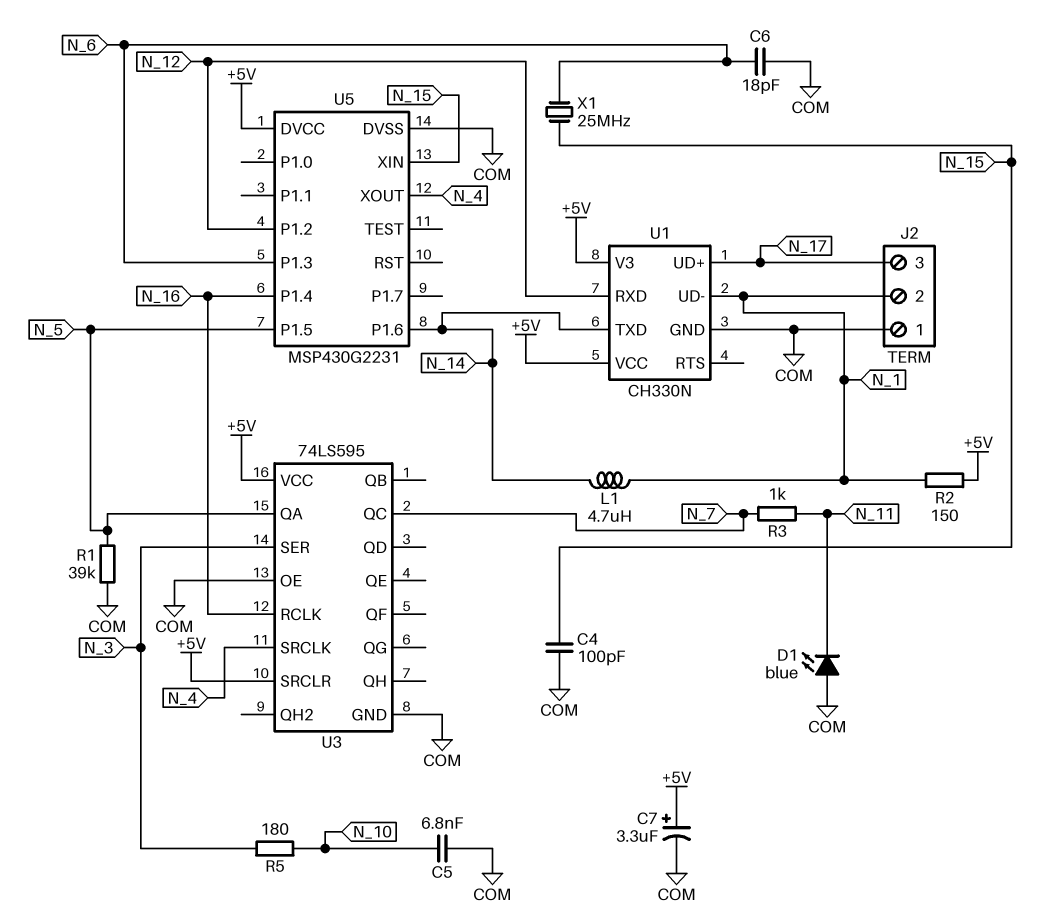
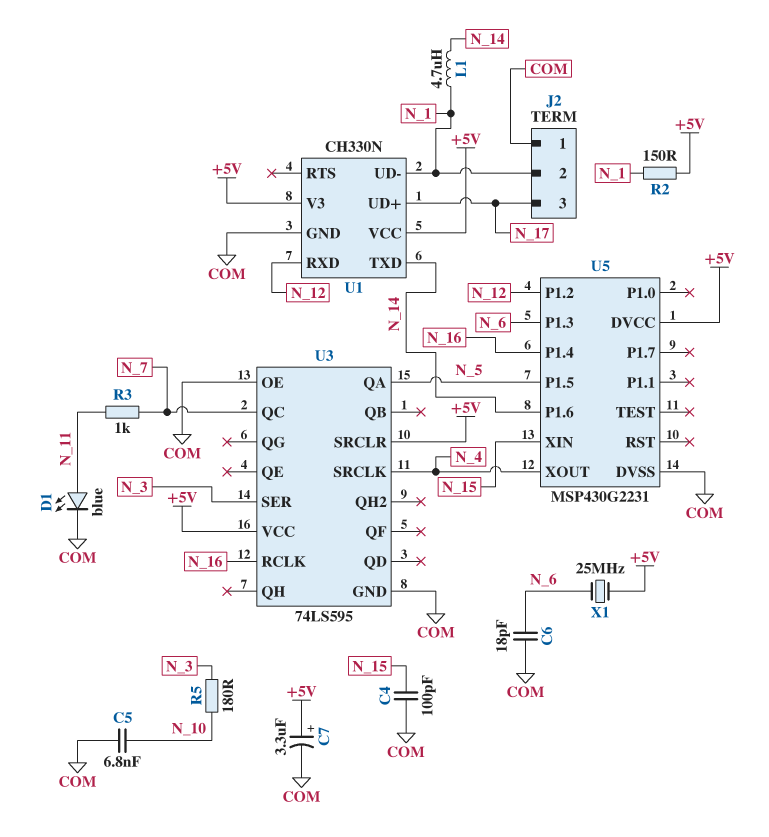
D1: LED blue (A COM, K N_11) -> LED blue (A N_11, K COM)
R1: 39k (COM, N_5) -> none
X1: 25MHz (N_6, N_15) -> 25MHz (+5V, N_6)

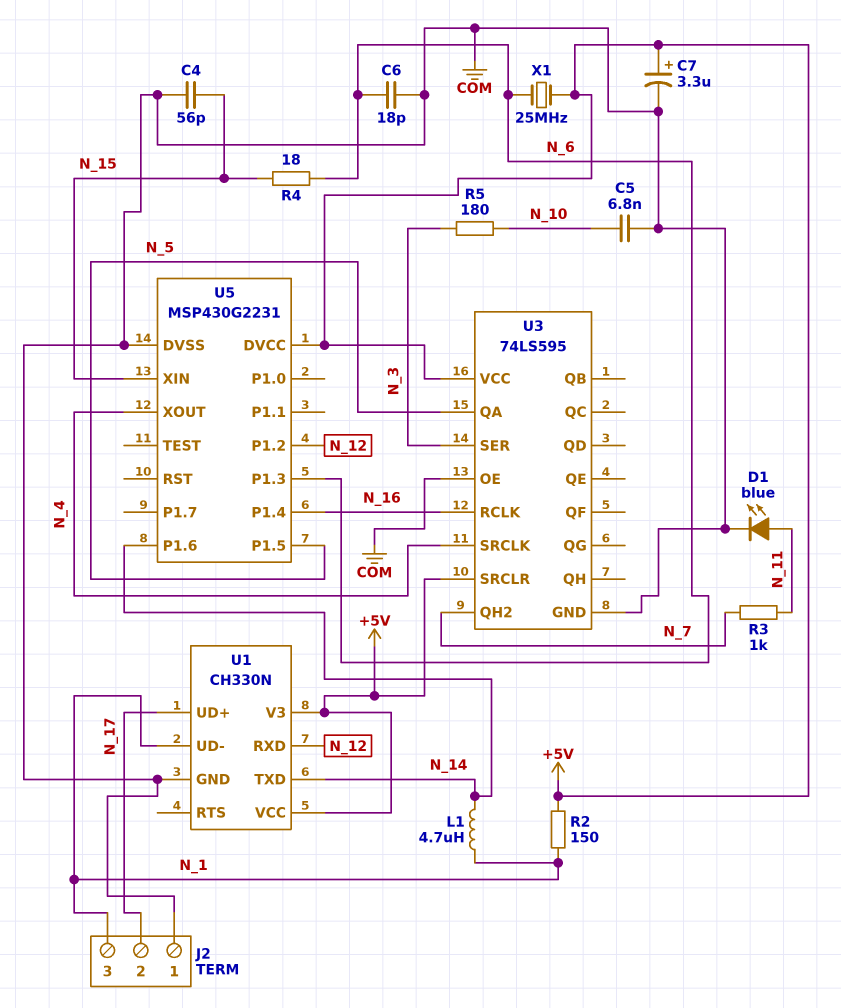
C4: 100pF (COM, N_15) -> 56pF (COM, N_15)
J2 pin 2: N_1 -> N_17
J2 pin 3: N_17 -> N_1
R4: none -> 18 (N_6, N_15)
U3 pin QC: N_7 -> none
U3 pin QH2: none -> N_7

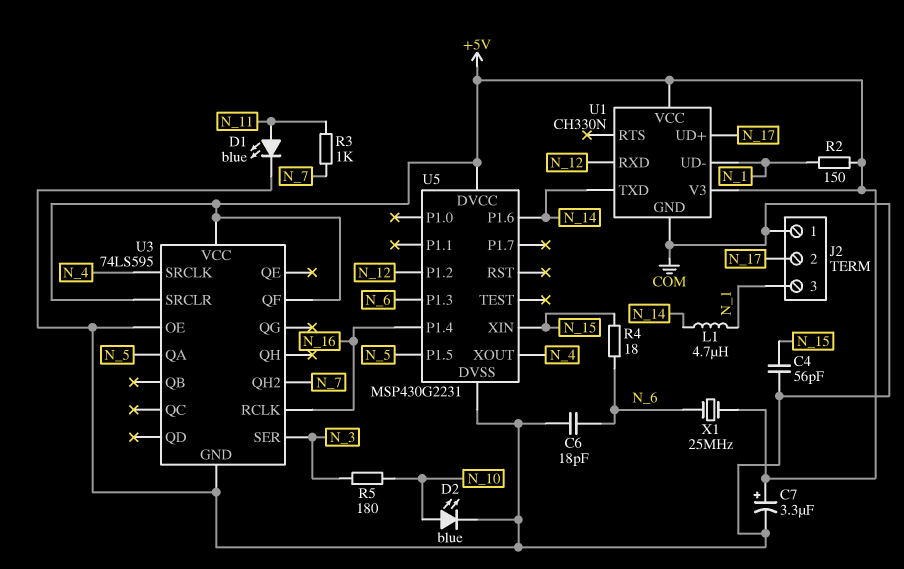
C5: 6.8nF (COM, N_10) -> none
D2: none -> LED blue (A N_10, K COM)
U3 pin QF: none -> +5V

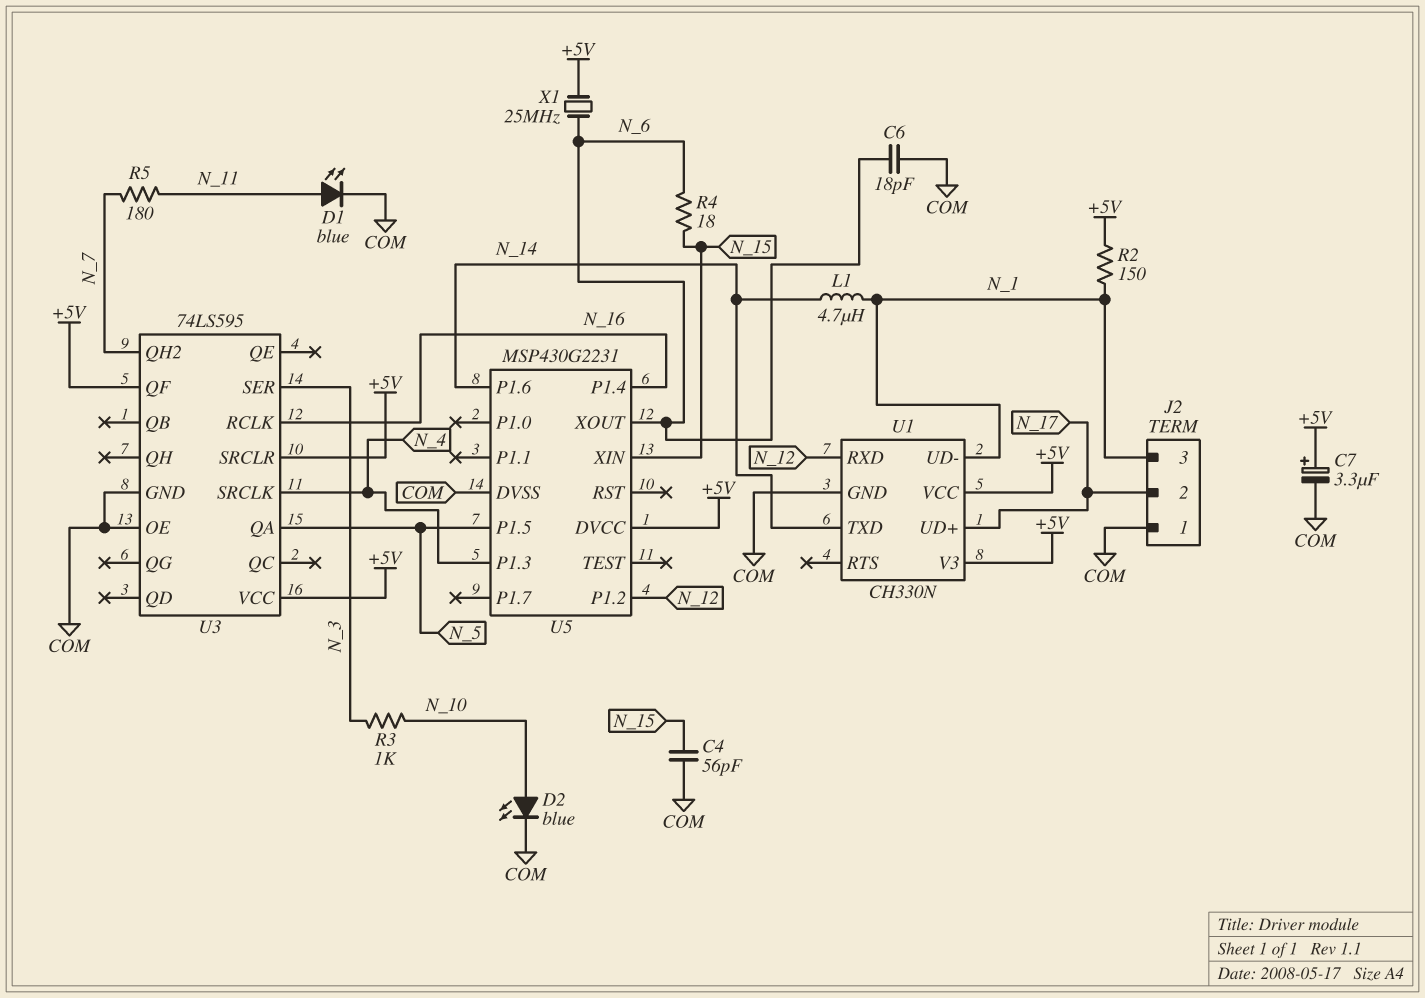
R3: 1k (N_7, N_11) -> 1k (N_3, N_10)
R5: 180 (N_3, N_10) -> 180 (N_7, N_11)
U5 pin P1.3: N_6 -> N_4
U5 pin XOUT: N_4 -> N_6

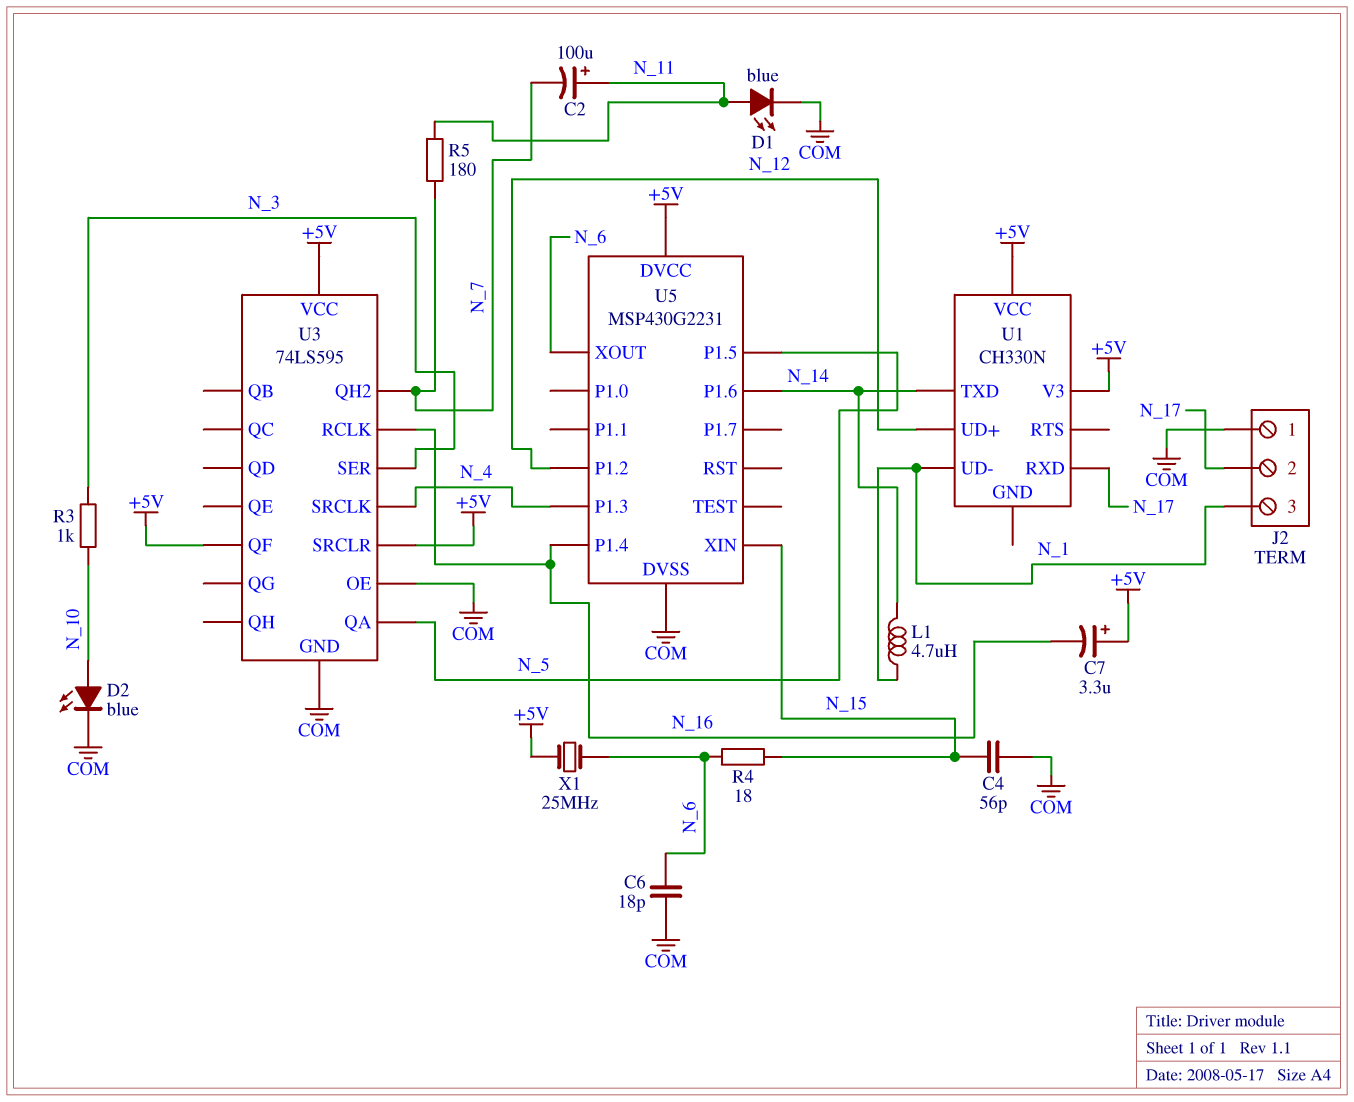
C2: none -> 100uF (plus N_11, minus N_7)
C7: 3.3uF (plus +5V, minus COM) -> 3.3uF (plus +5V, minus N_16)
R2: 150 (+5V, N_1) -> none
U1 pin GND: COM -> none
U1 pin RXD: N_12 -> N_17
U1 pin UD+: N_17 -> N_12

